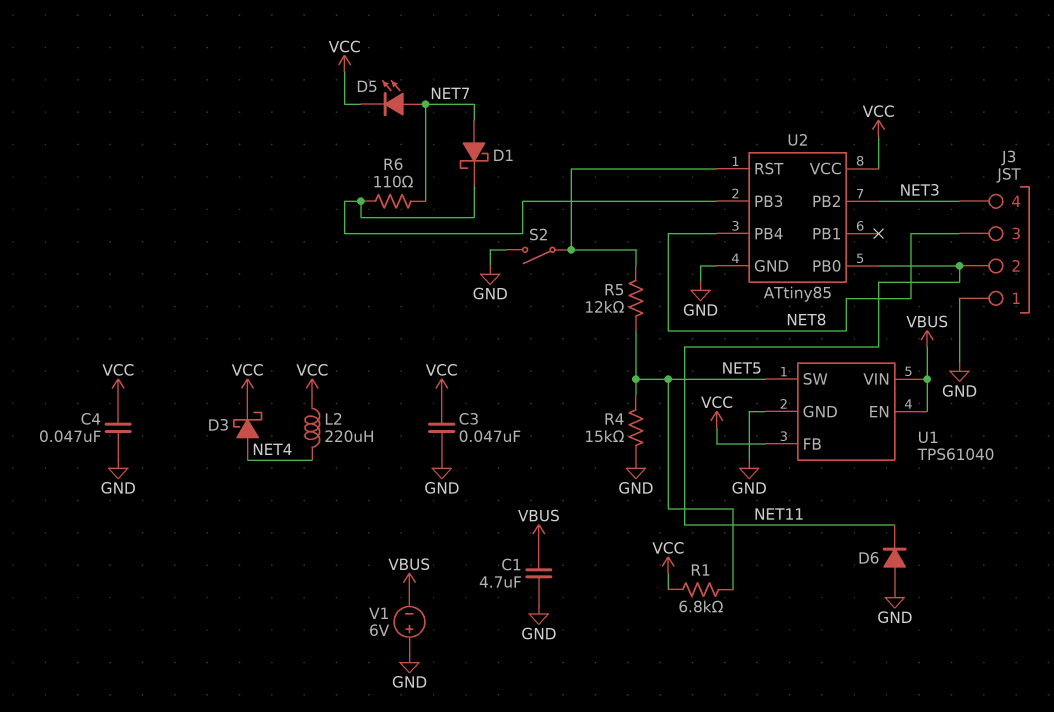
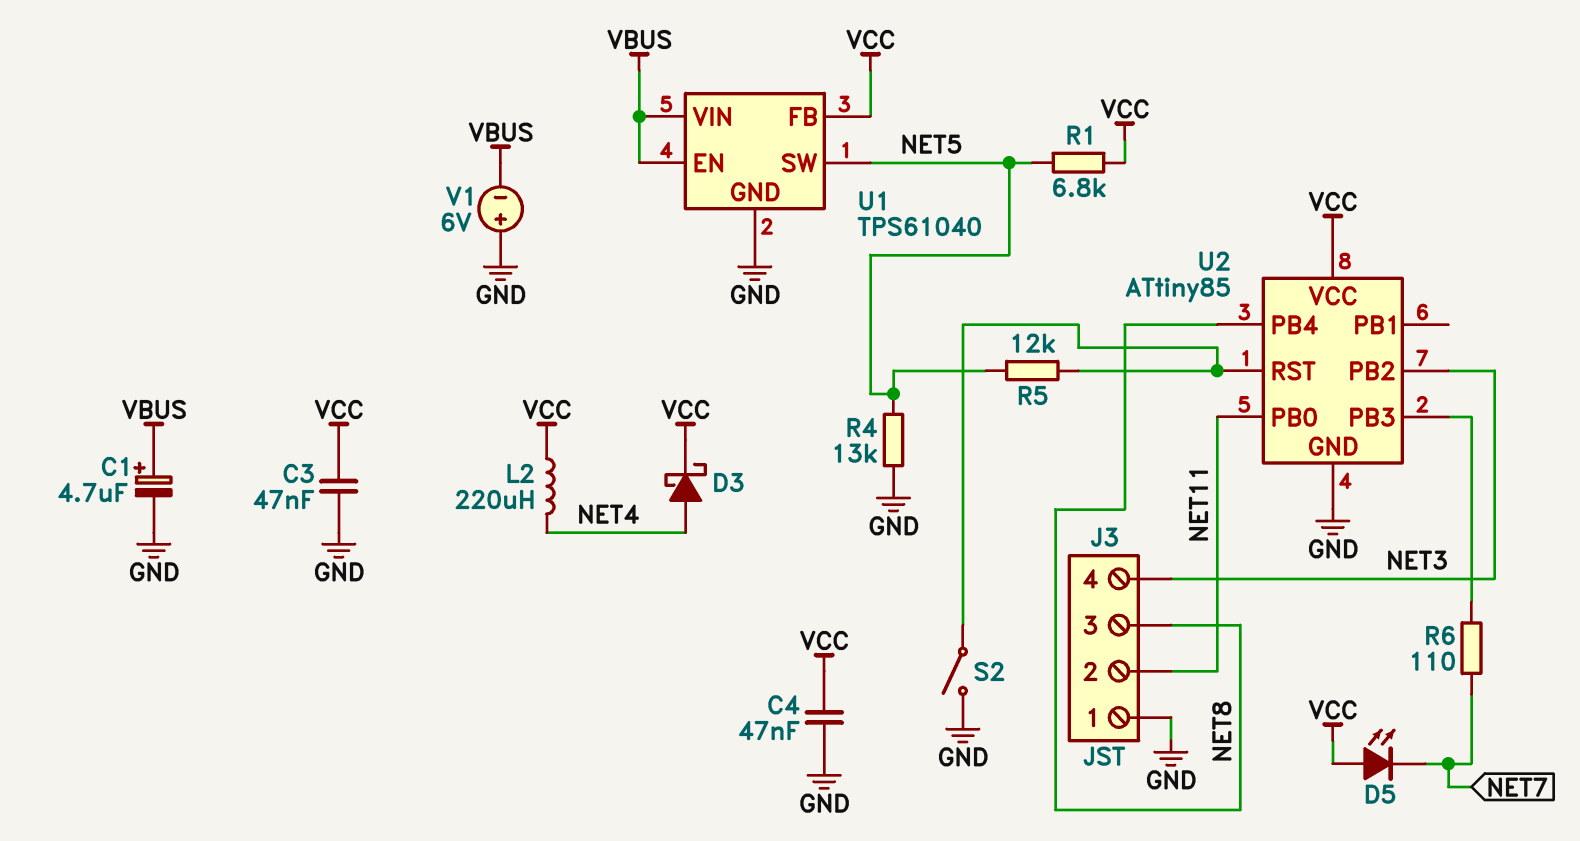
C1: 4.7uF (GND, VBUS) -> 4.7uF (plus VBUS, minus GND)
D1: schottky (A NET7, K U2/PB3) -> none
D5: LED (A NET7, K VCC) -> LED (A VCC, K NET7)
D6: diode (A GND, K NET11) -> none
R4: 15k (GND, NET5) -> 13k (GND, NET5)

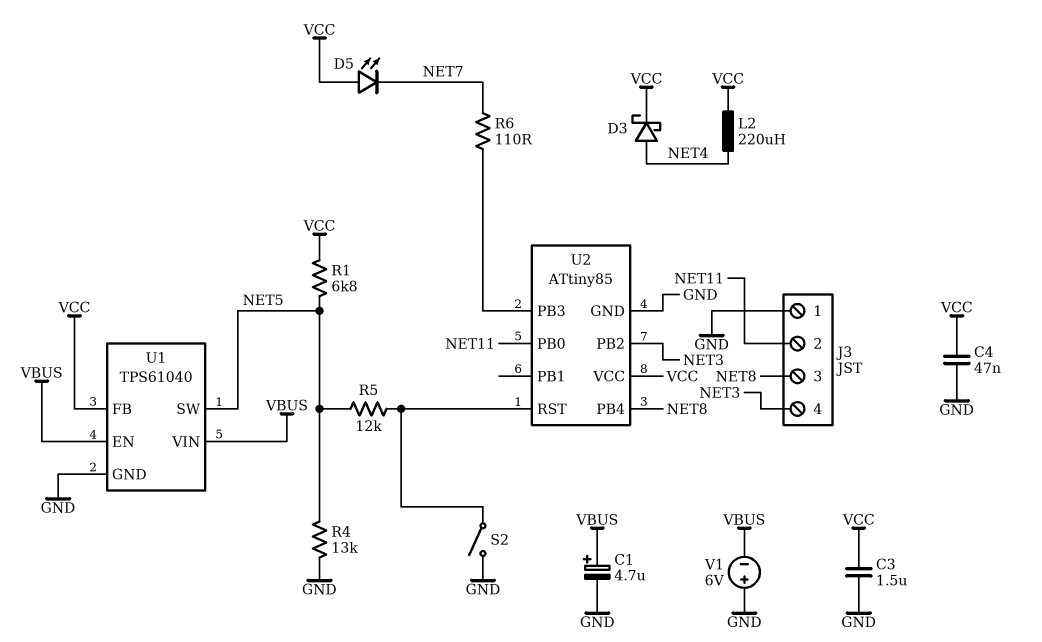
C3: 47nF (GND, VCC) -> 1.5uF (GND, VCC)

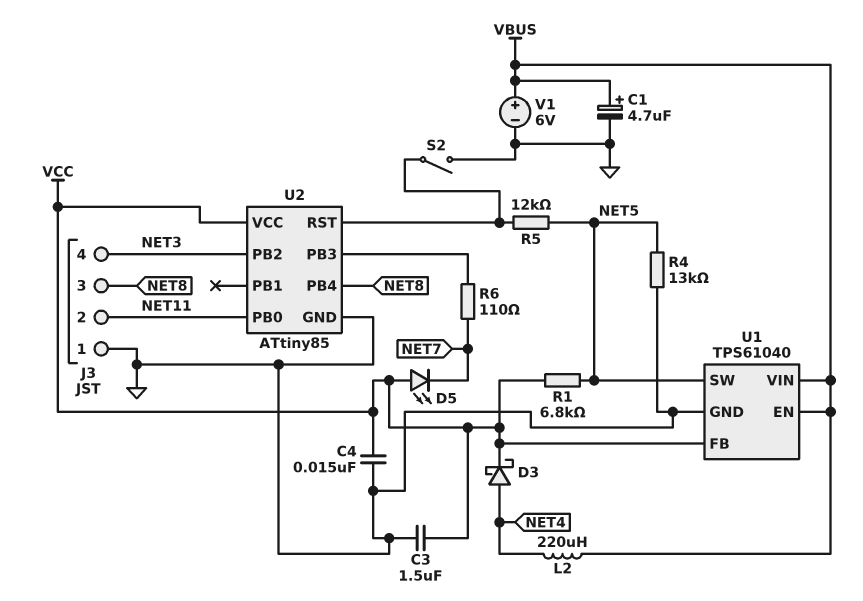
C4: 47nF (GND, VCC) -> 15nF (GND, VCC)
L2: 220uH (NET4, VCC) -> 220uH (NET4, VBUS)
V1: 6V (plus GND, minus VBUS) -> 6V (plus VBUS, minus GND)

